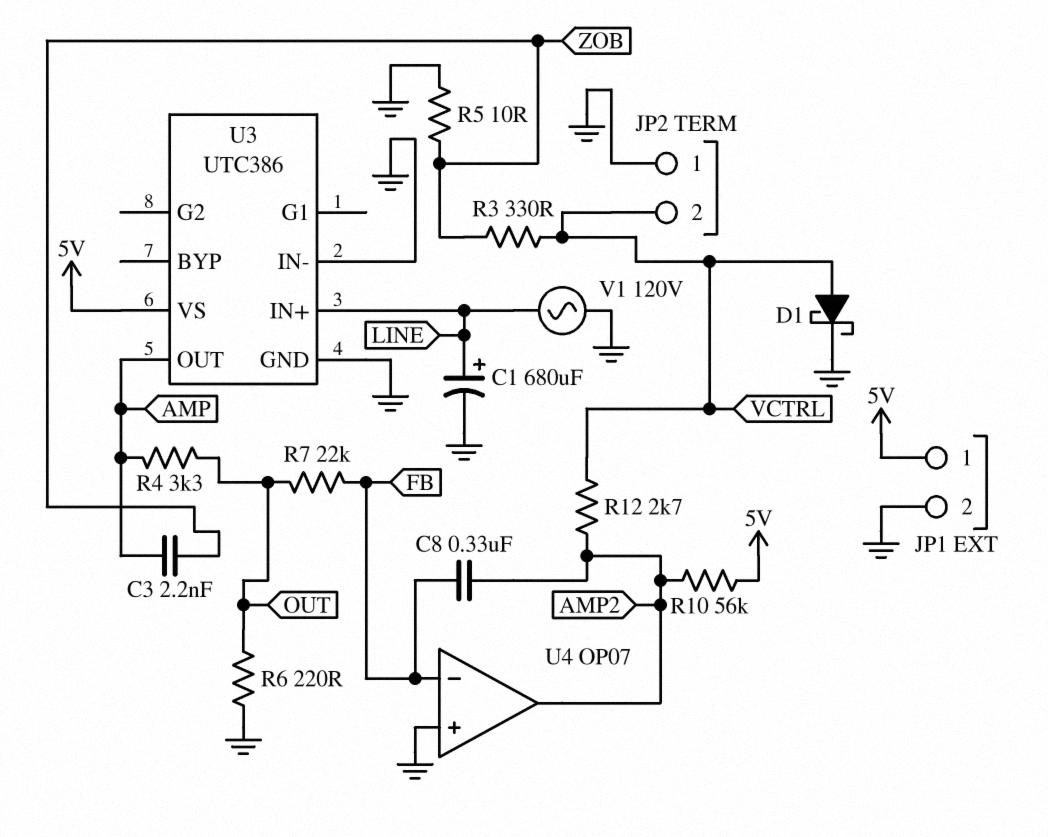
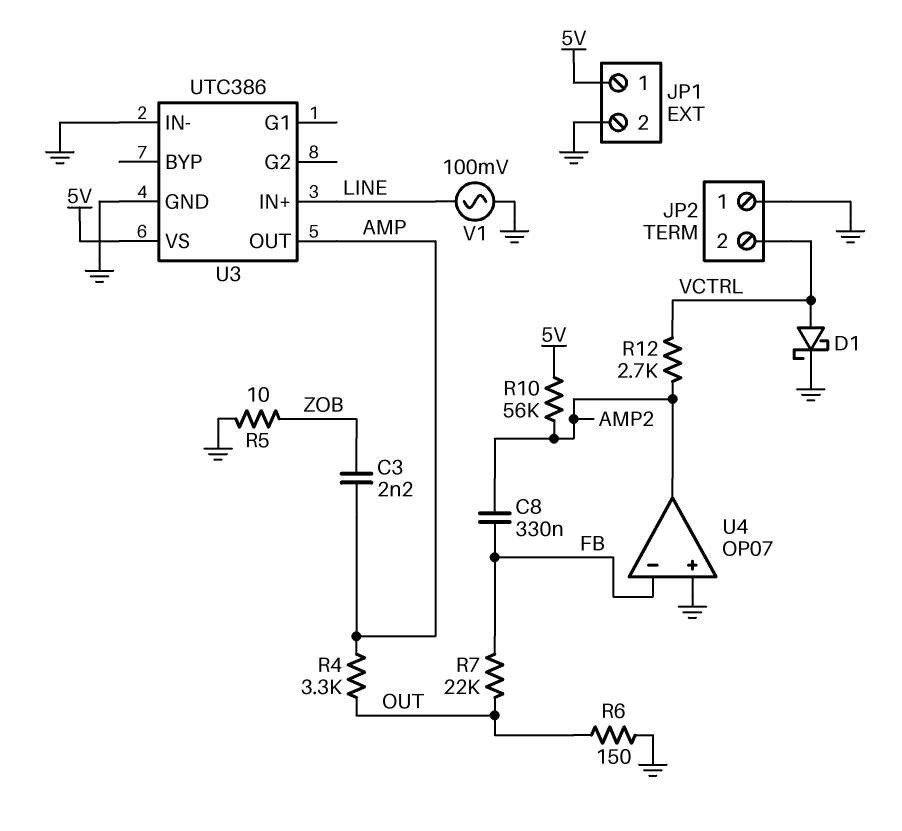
C1: 680uF (plus LINE, minus GND) -> none
R3: 330 (VCTRL, ZOB) -> none
R6: 220 (GND, OUT) -> 150 (GND, OUT)
V1: AC 120V (GND, LINE) -> AC 100mV (GND, LINE)

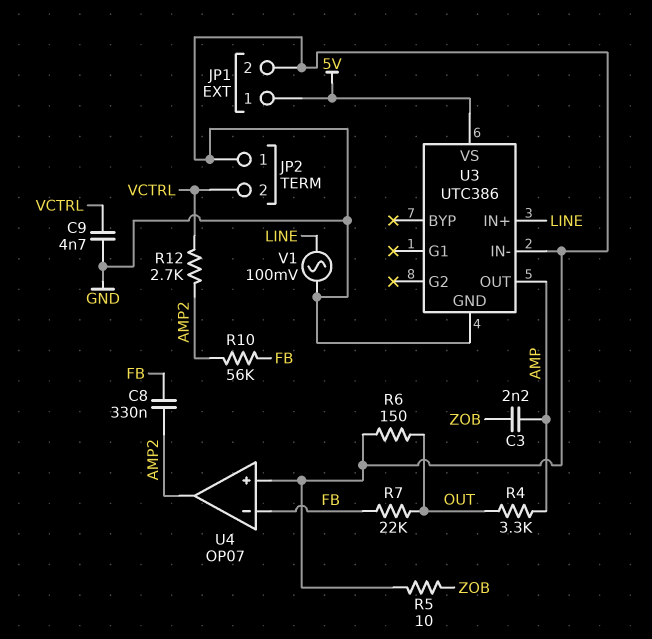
C9: none -> 4.7nF (GND, VCTRL)
D1: schottky (A VCTRL, K GND) -> none
R10: 56k (5V, AMP2) -> 56k (AMP2, FB)

